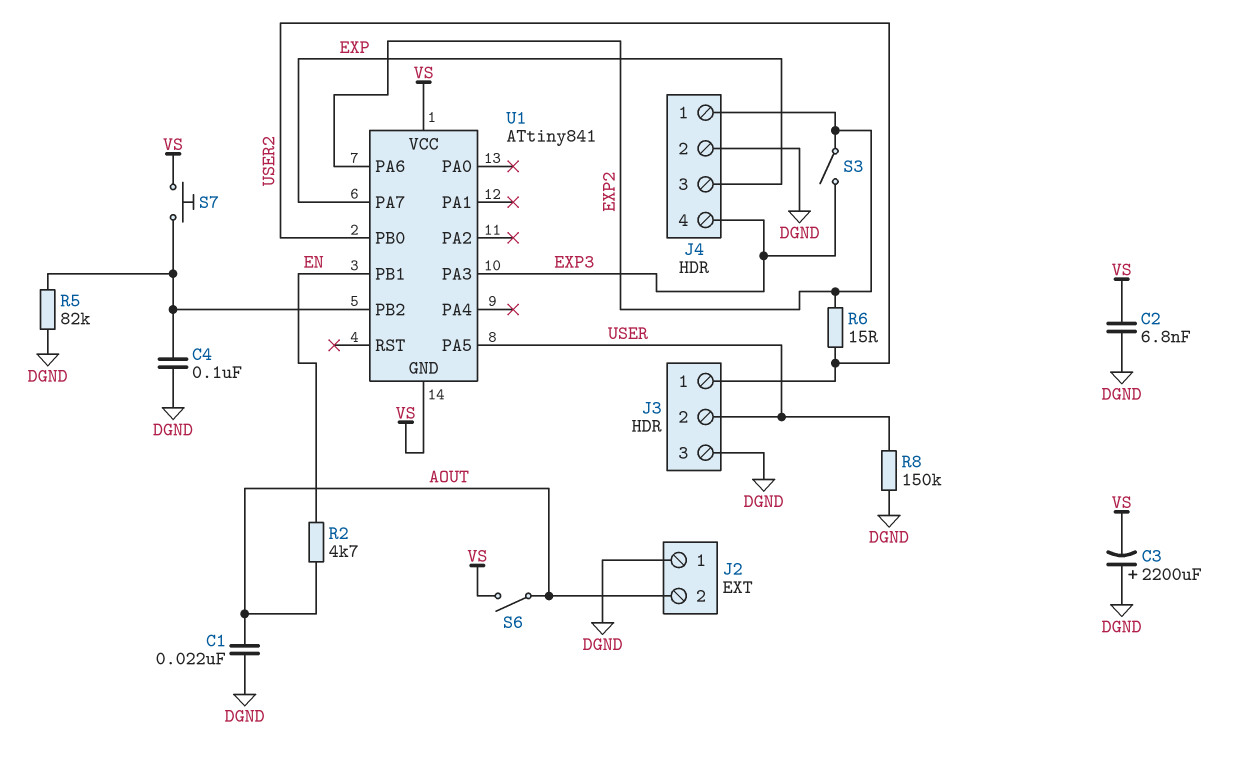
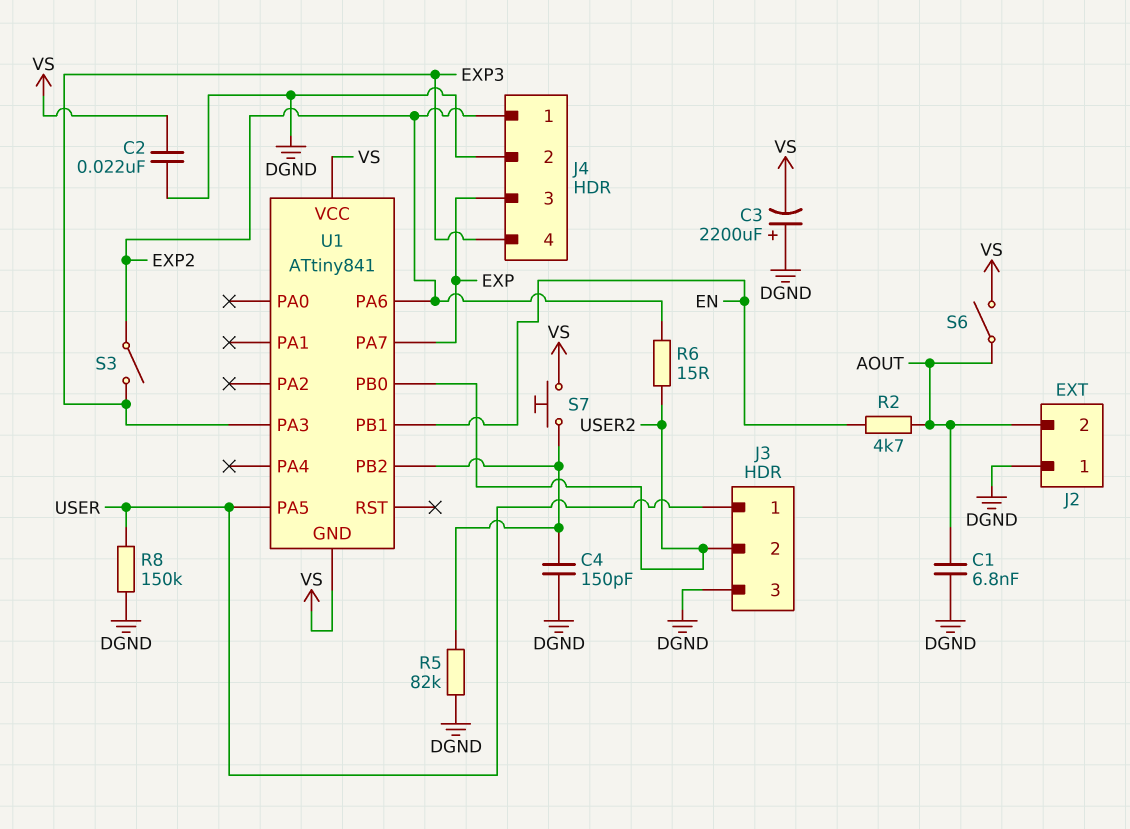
C1: 22nF (AOUT, DGND) -> 6.8nF (AOUT, DGND)
C2: 6.8nF (DGND, VS) -> 22nF (DGND, VS)
C4: 100nF (DGND, U1/PB2) -> 150pF (DGND, U1/PB2)
J3 pin 1: USER2 -> USER
J3 pin 2: USER -> USER2

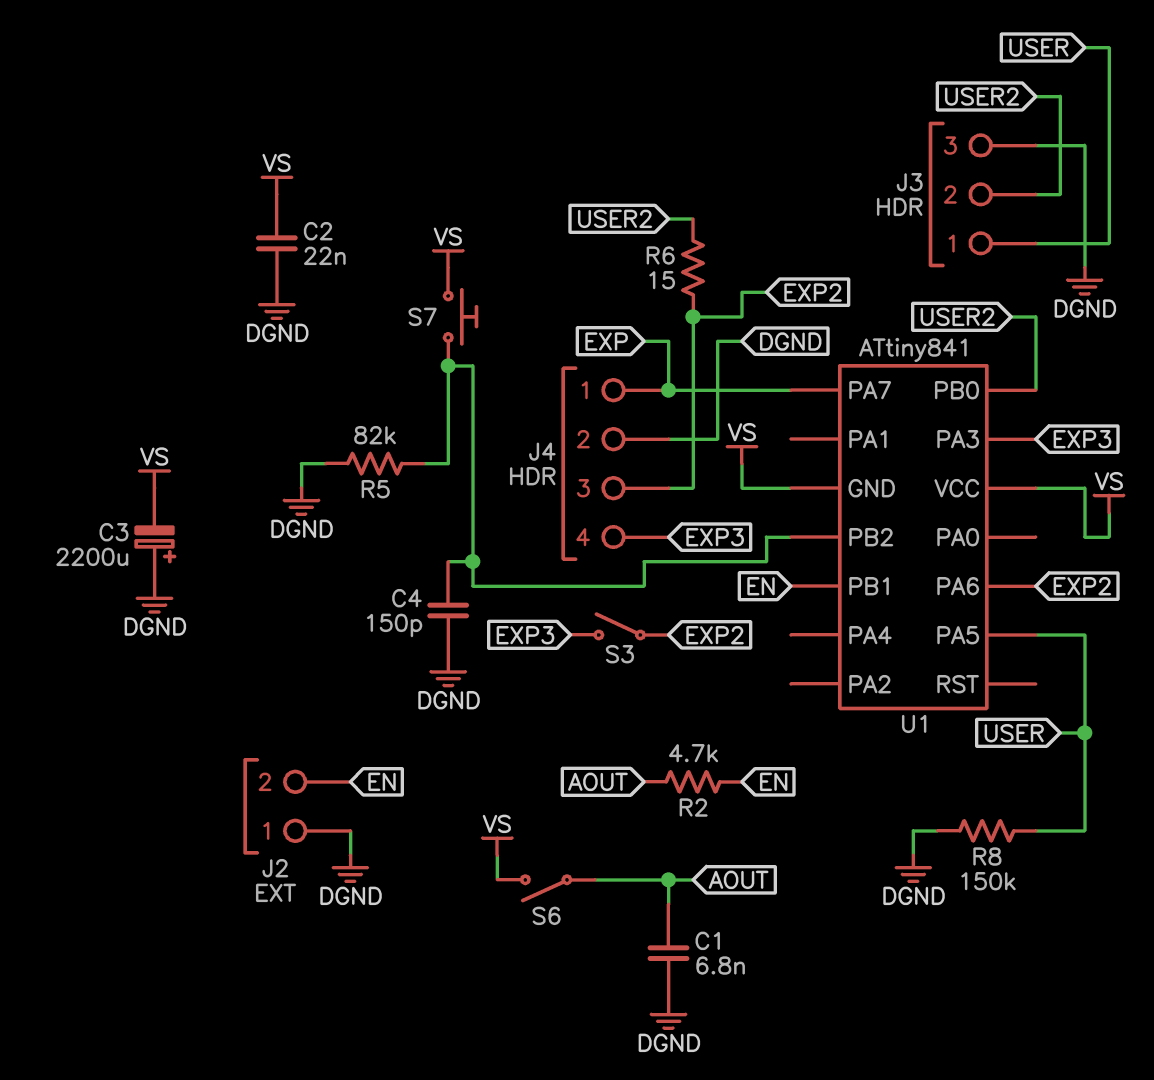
J2 pin 2: AOUT -> EN
J4 pin 1: EXP2 -> EXP
J4 pin 3: EXP -> EXP2

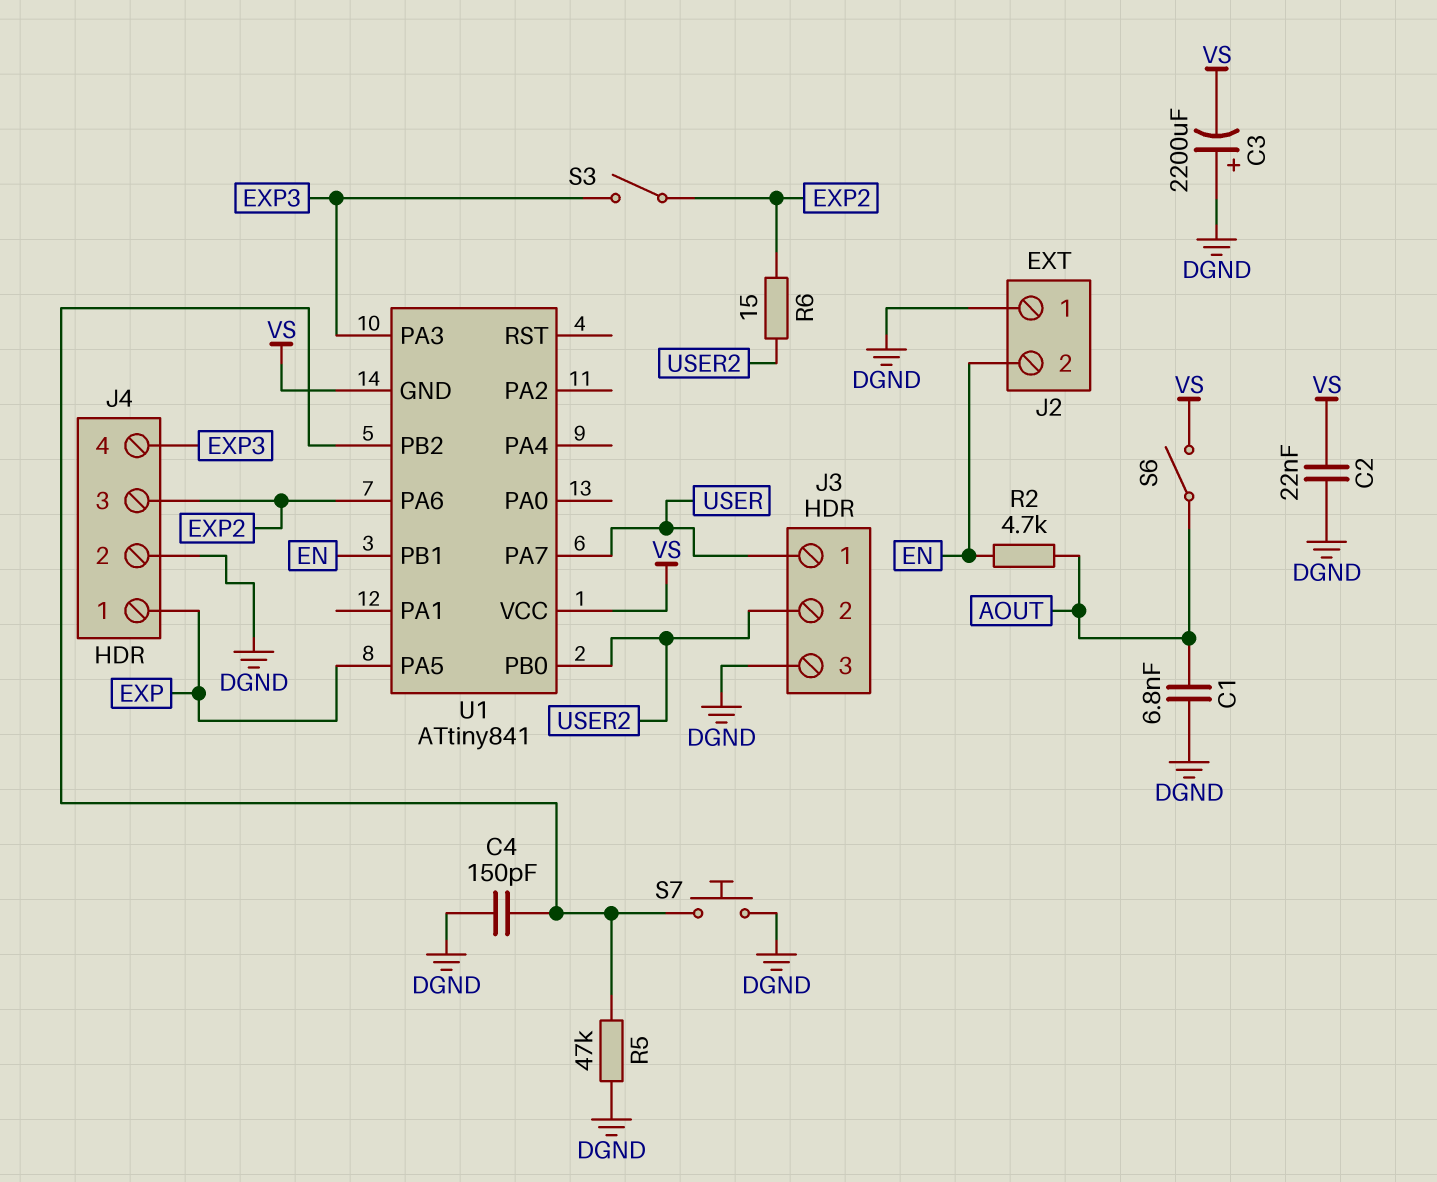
R5: 82k (DGND, U1/PB2) -> 47k (DGND, U1/PB2)
R8: 150k (DGND, USER) -> none
S7: button (U1/PB2, VS) -> button (DGND, U1/PB2)
U1 pin PA5: USER -> EXP
U1 pin PA7: EXP -> USER

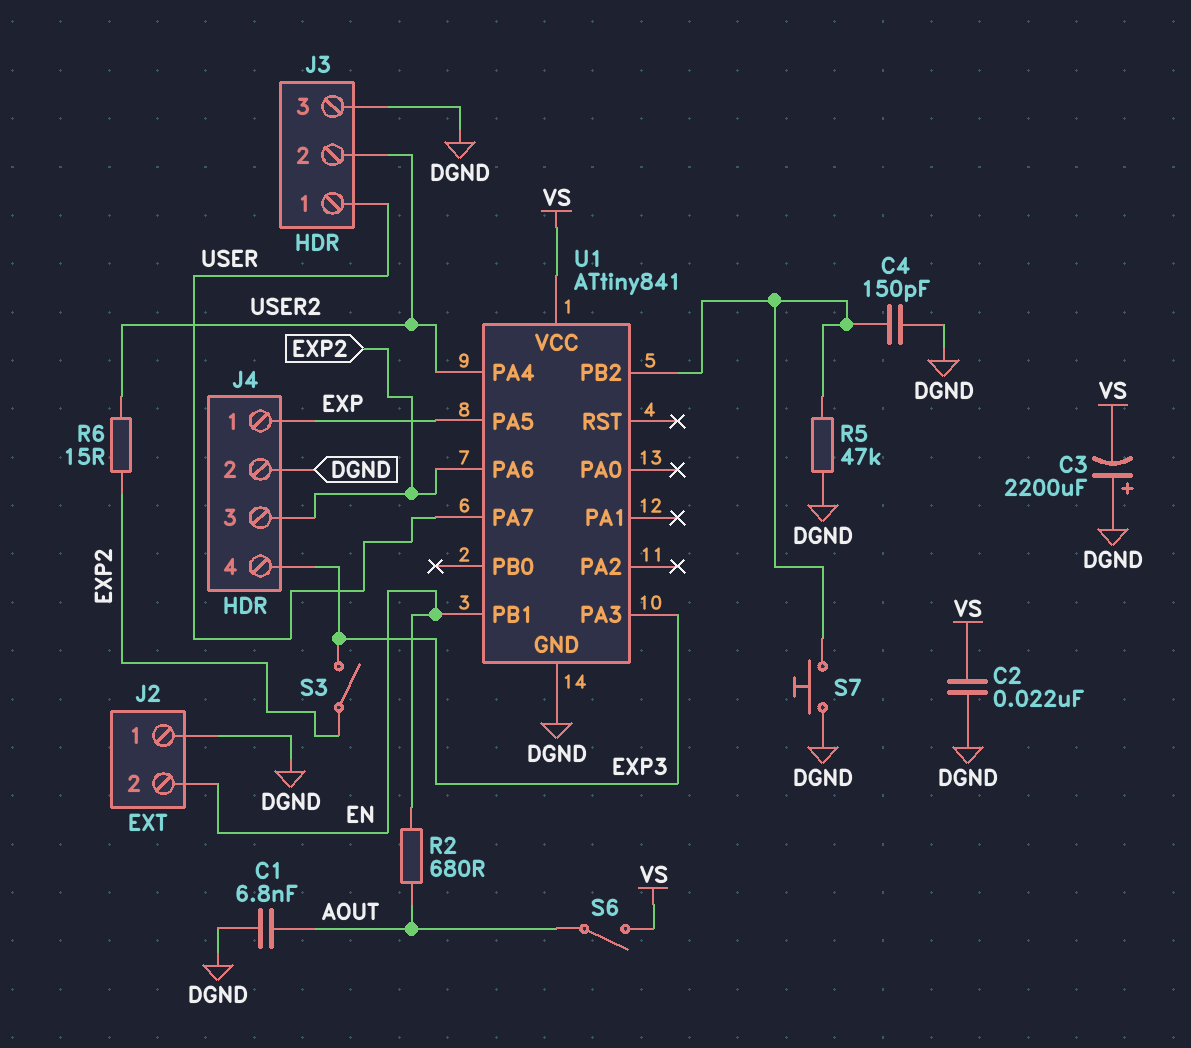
R2: 4.7k (AOUT, EN) -> 680 (AOUT, EN)
U1 pin GND: VS -> DGND
U1 pin PA4: none -> USER2
U1 pin PB0: USER2 -> none

